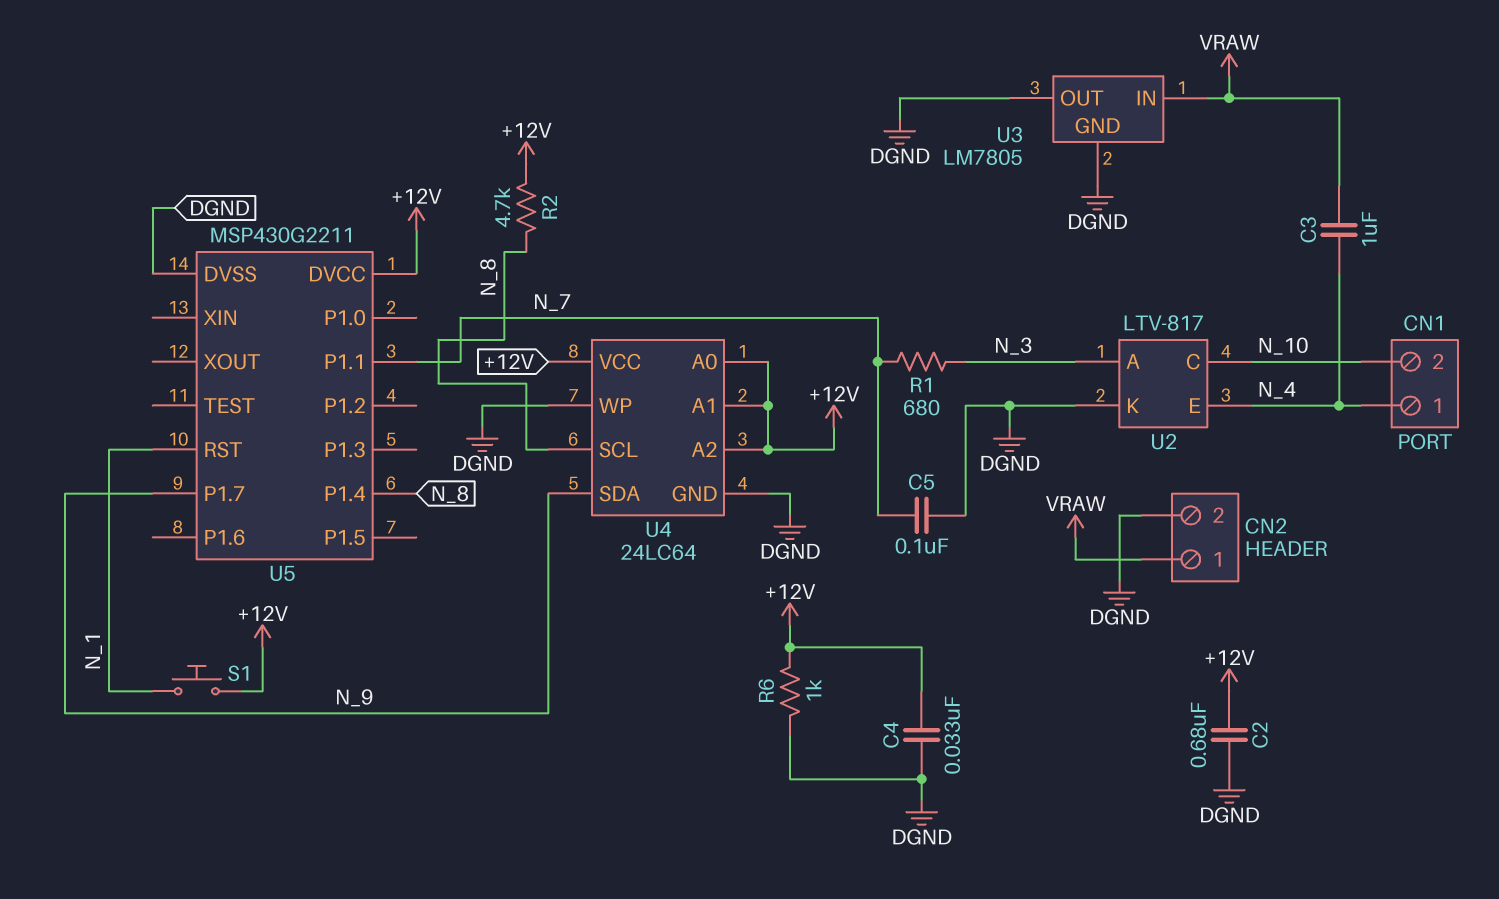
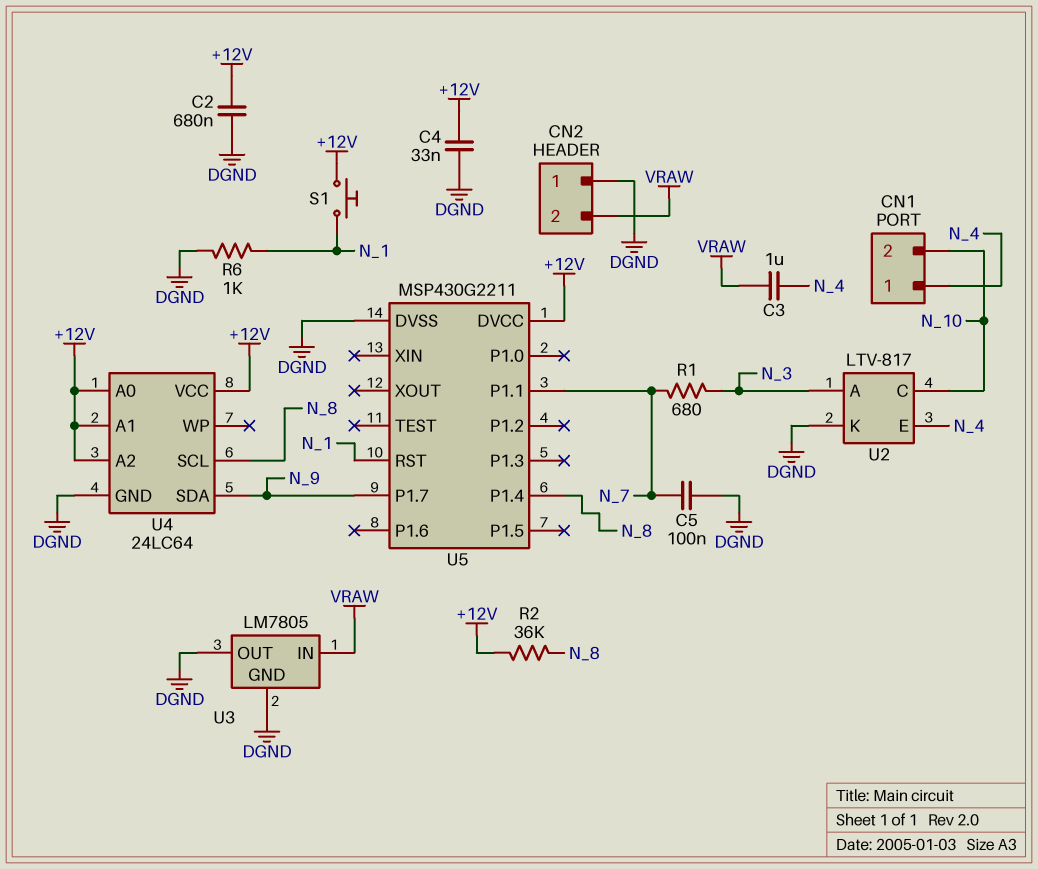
CN2 pin 1: VRAW -> DGND
CN2 pin 2: DGND -> VRAW
R2: 4.7k (+12V, N_8) -> 36k (+12V, N_8)
R6: 1k (+12V, DGND) -> 1k (DGND, N_1)
U4 pin WP: DGND -> none

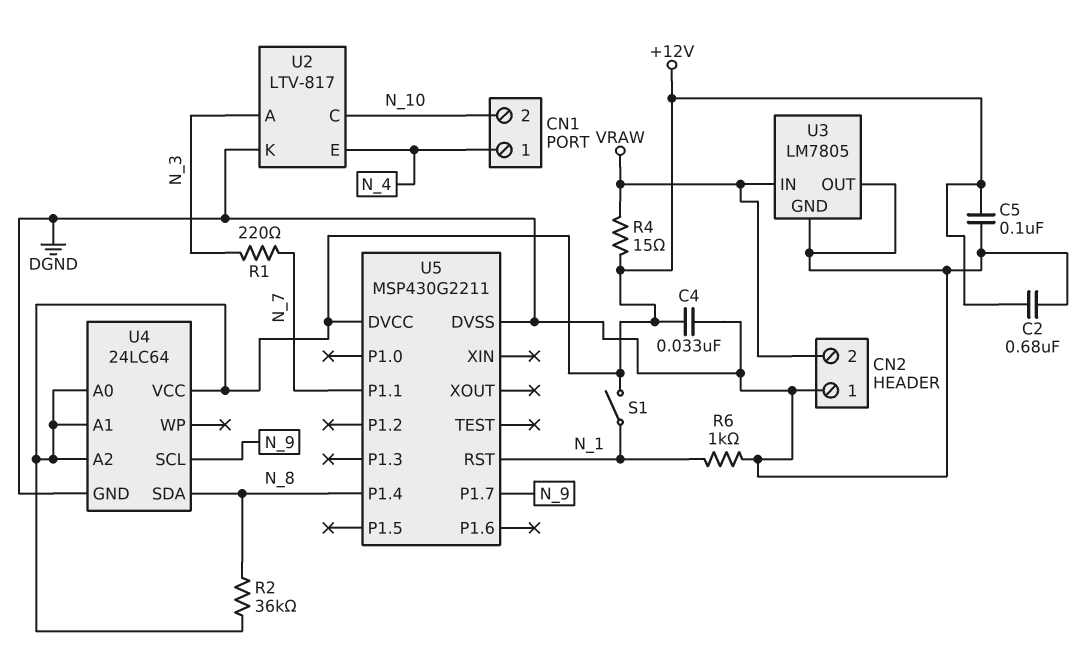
C3: 1uF (N_4, VRAW) -> none
C5: 100nF (DGND, N_7) -> 100nF (+12V, DGND)
R1: 680 (N_3, N_7) -> 220 (N_3, N_7)
R4: none -> 15 (+12V, VRAW)
S1: button (+12V, N_1) -> switch (+12V, N_1)
U4 pin SCL: N_8 -> N_9
U4 pin SDA: N_9 -> N_8

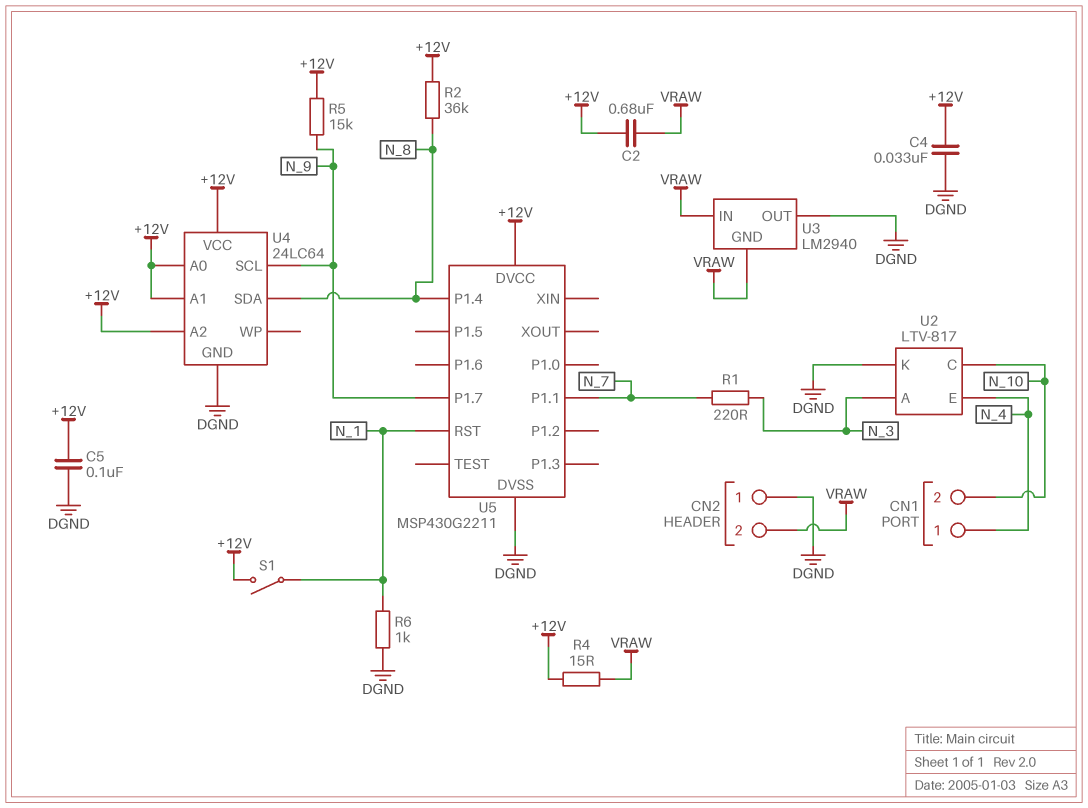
C2: 680nF (+12V, DGND) -> 680nF (+12V, VRAW)
R5: none -> 15k (+12V, N_9)
U3: LM7805 -> LM2940
U3 pin GND: DGND -> VRAW

